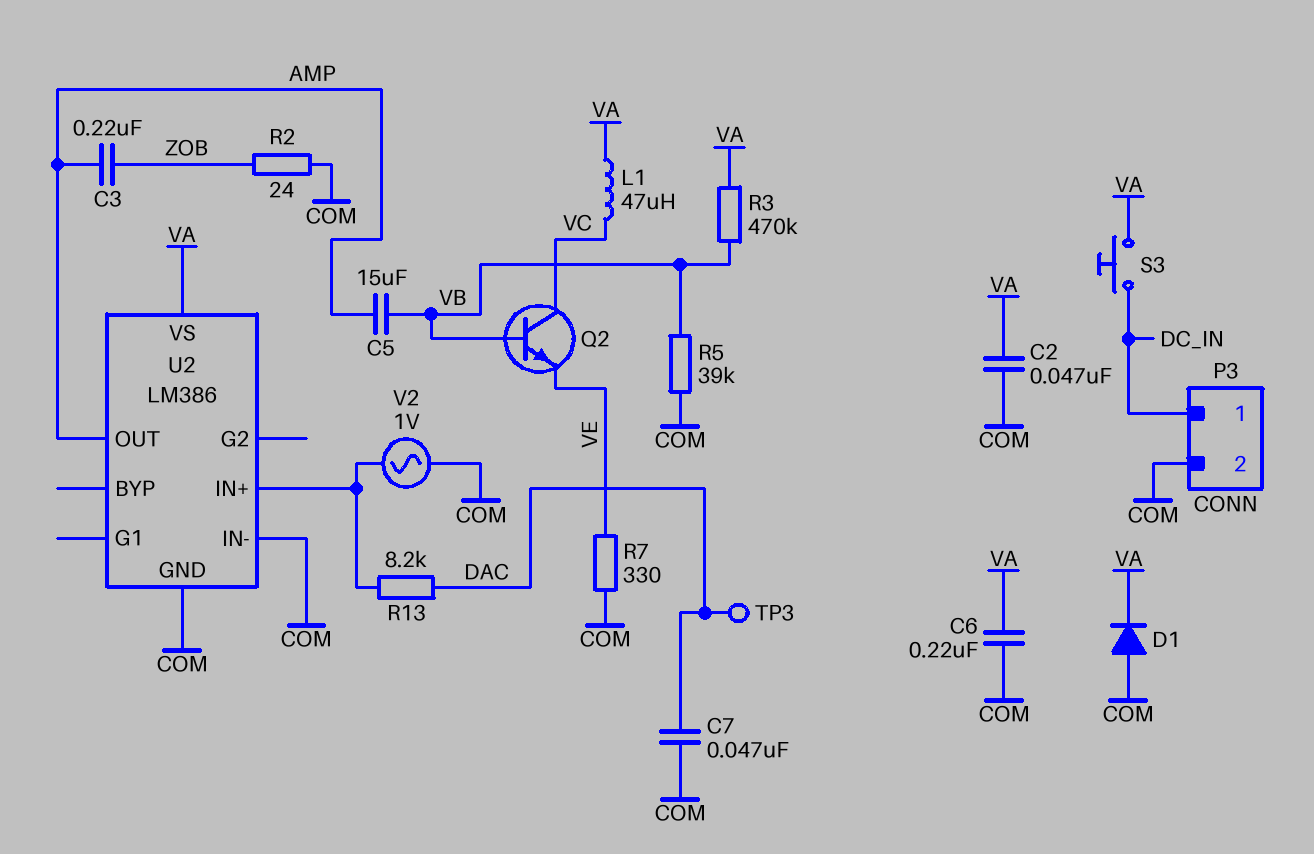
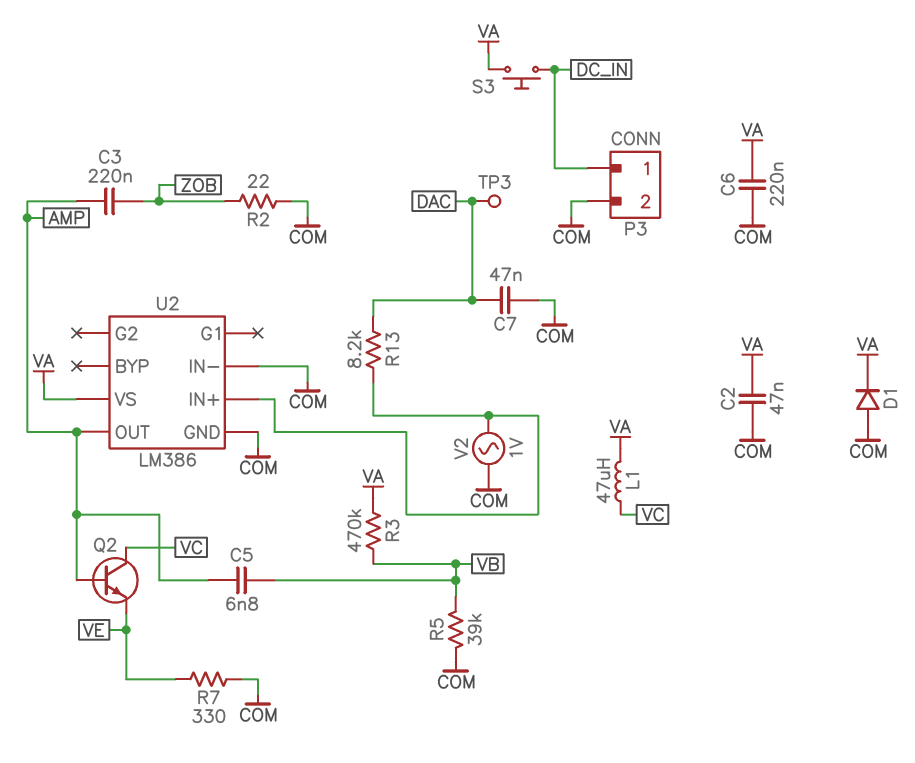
C5: 15uF (AMP, VB) -> 6.8nF (AMP, VB)
Q2: NPN (B VB, C VC, E VE) -> NPN (B AMP, C VC, E VE)
R2: 24 (COM, ZOB) -> 22 (COM, ZOB)

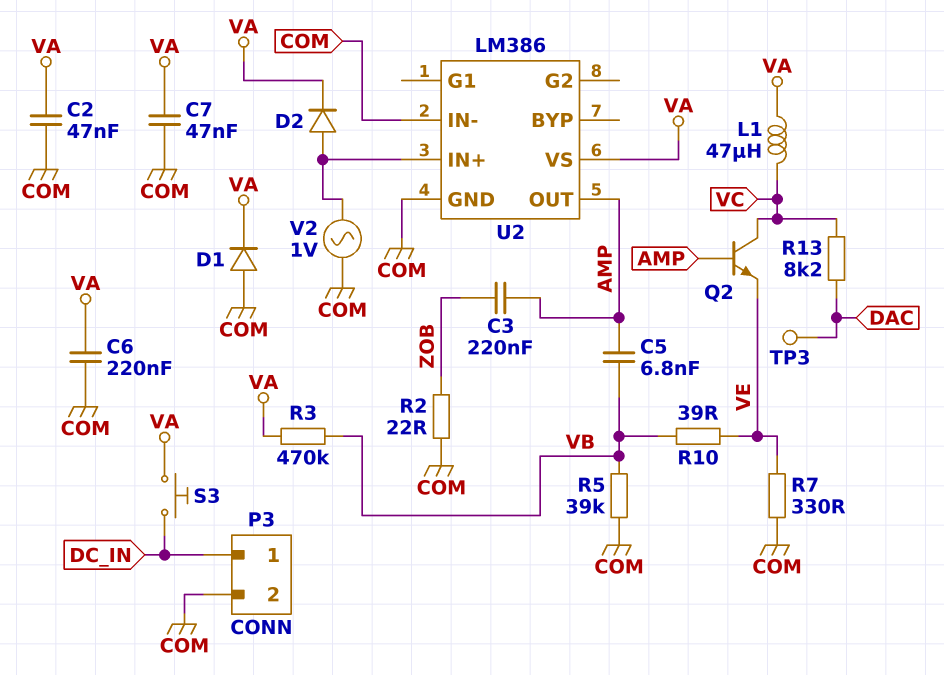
C7: 47nF (COM, DAC) -> 47nF (COM, VA)
D2: none -> diode (A U2/IN+, K VA)
R10: none -> 39 (VB, VE)
R13: 8.2k (DAC, U2/IN+) -> 8.2k (DAC, VC)

